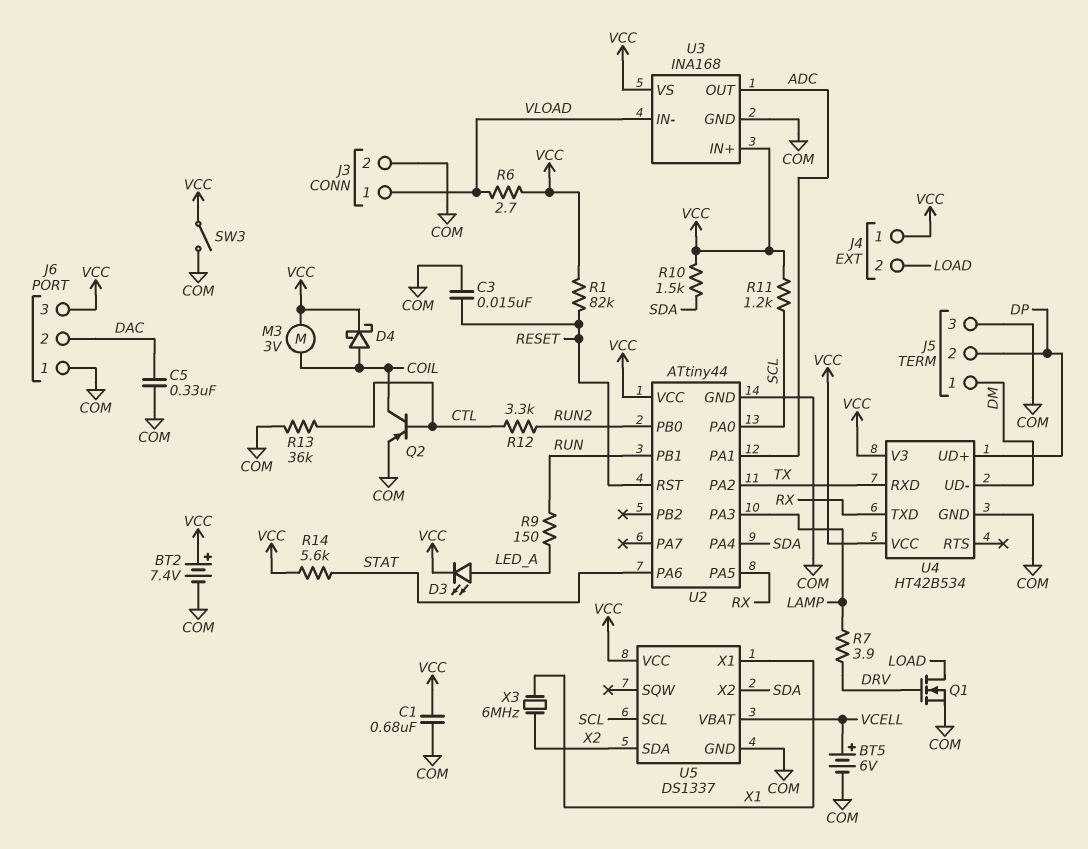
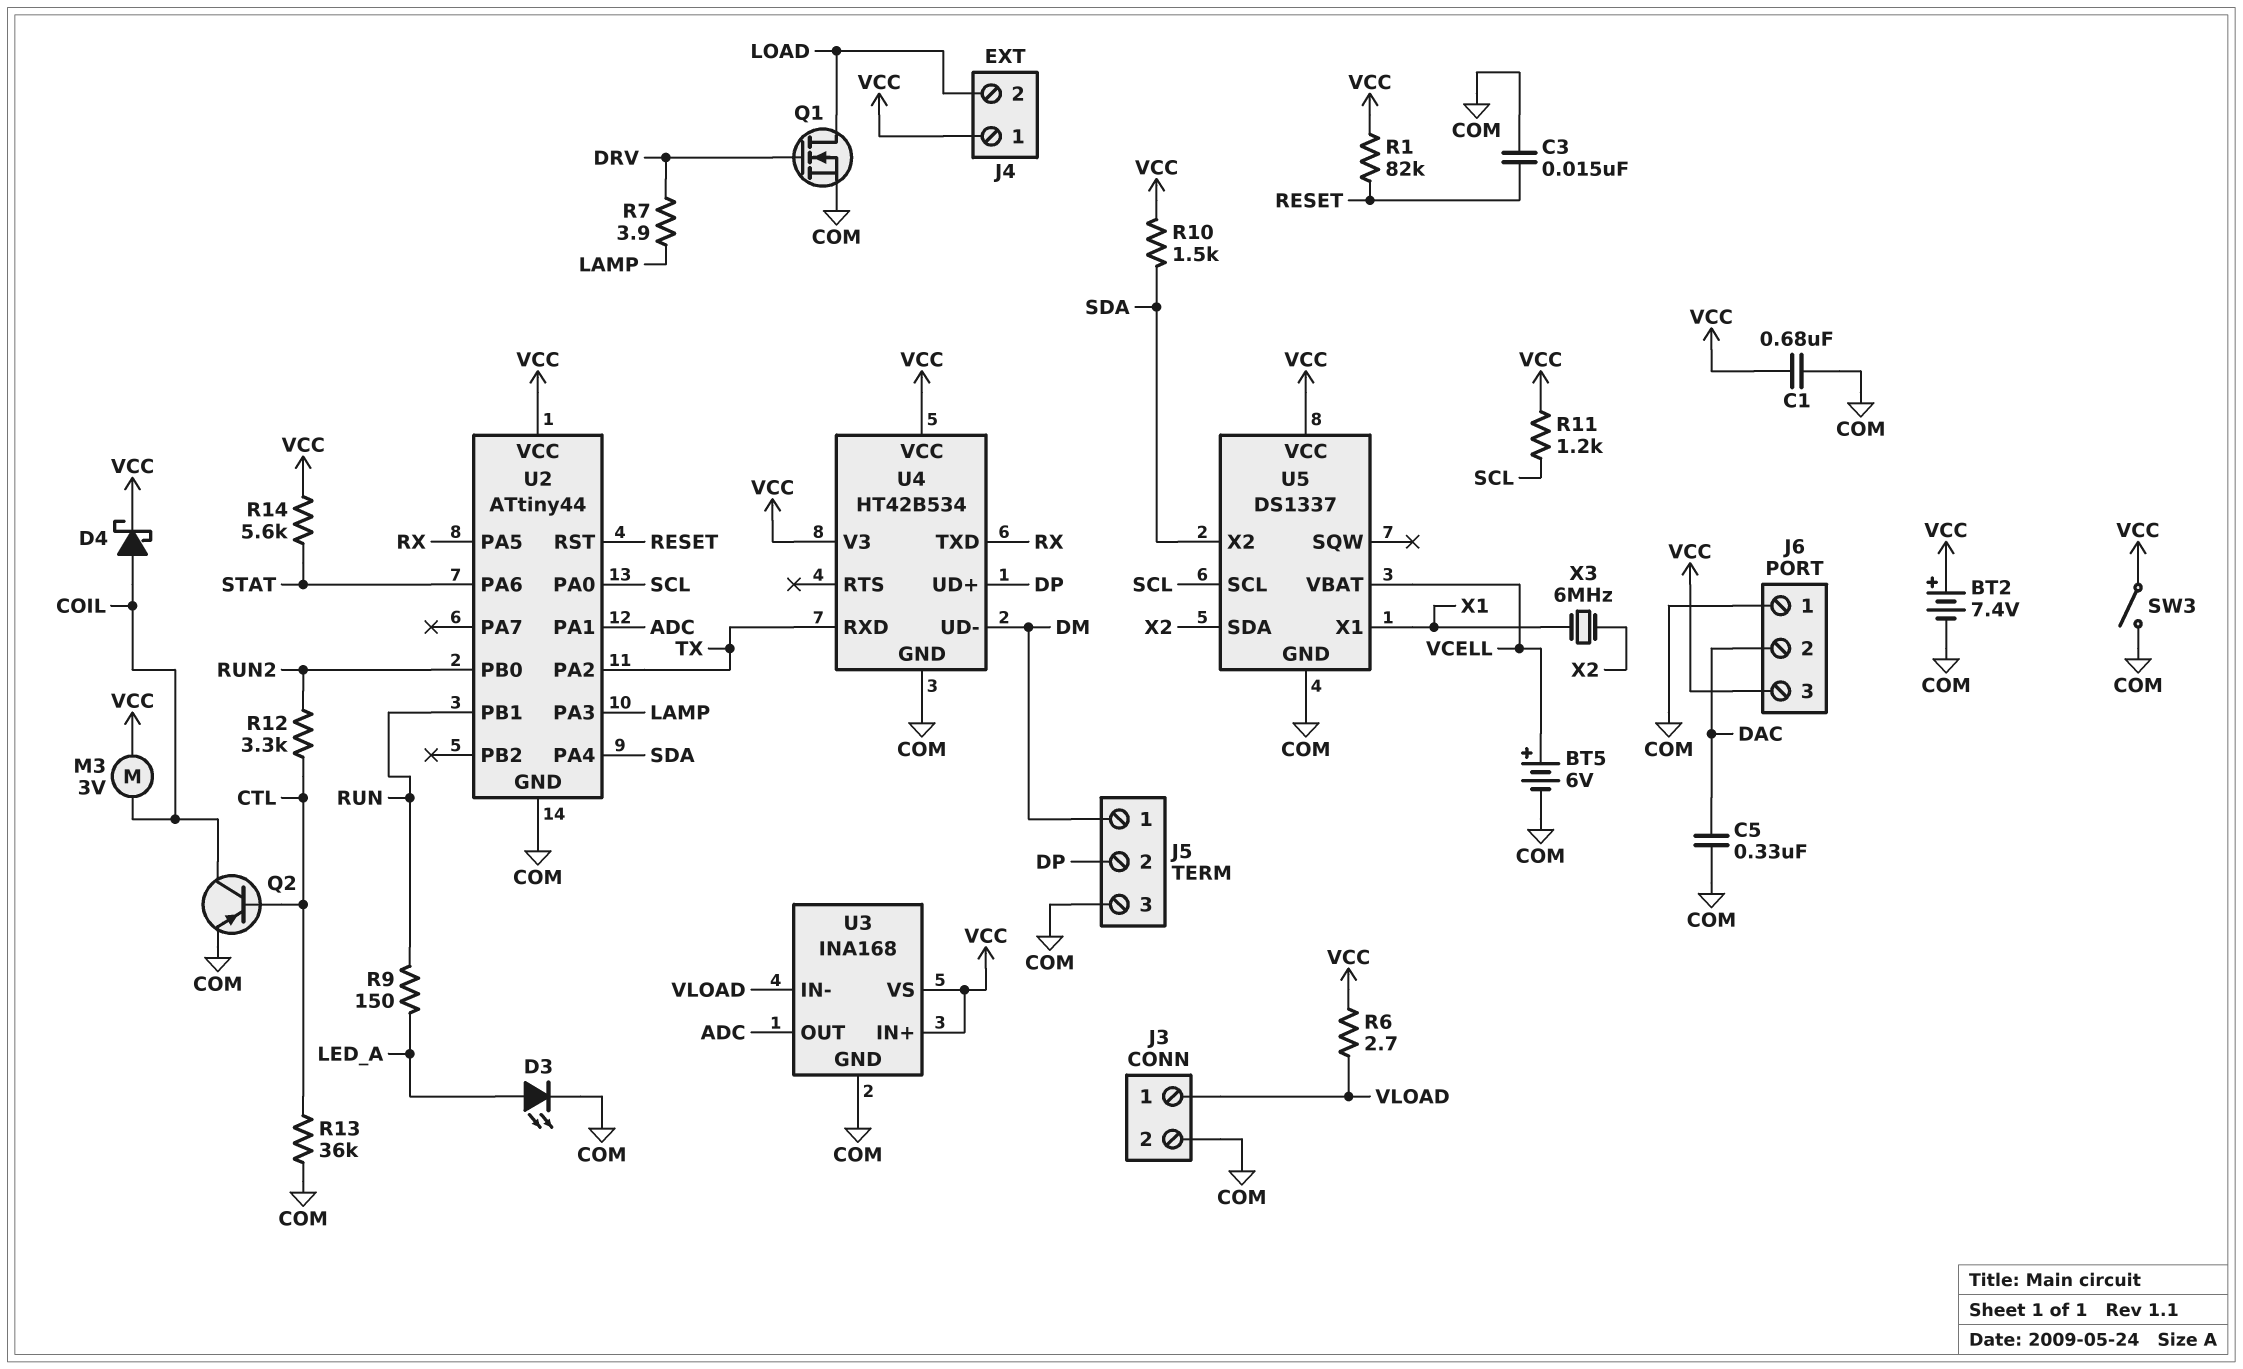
D3: LED (A LED_A, K VCC) -> LED (A LED_A, K COM)

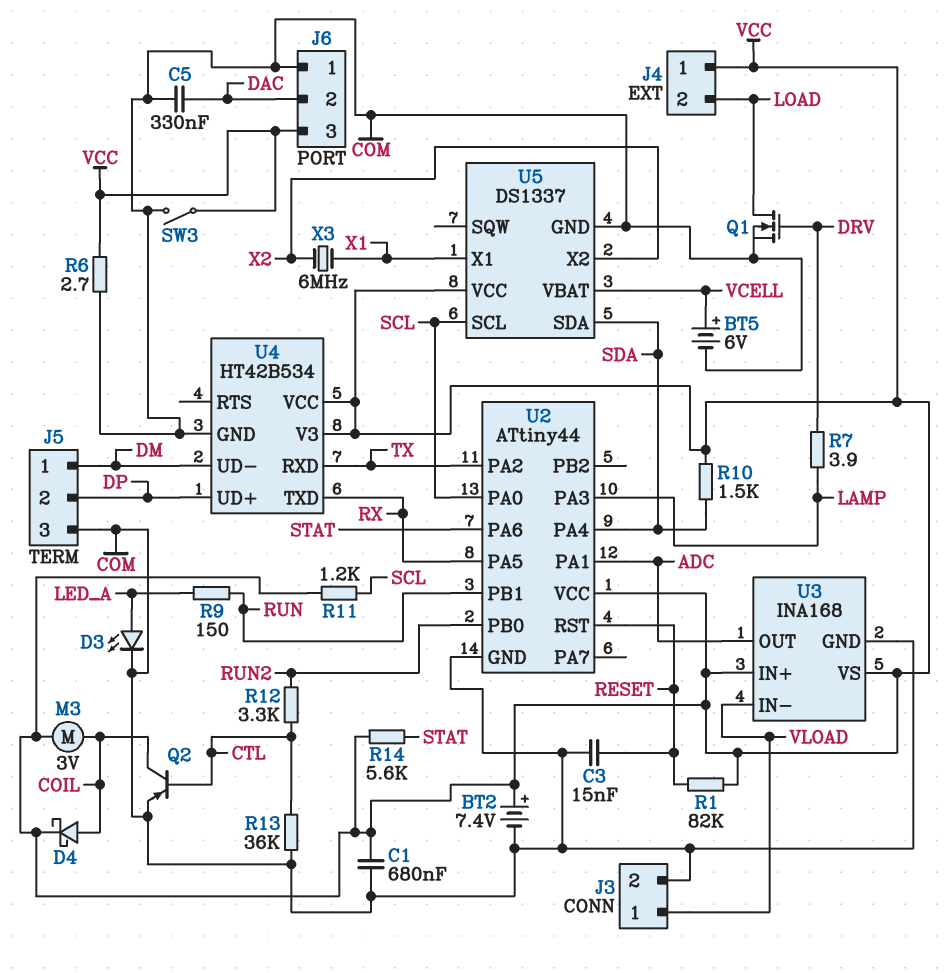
R6: 2.7 (VCC, VLOAD) -> 2.7 (COM, VCC)
U5 pin SDA: X2 -> SDA
U5 pin X2: SDA -> X2

